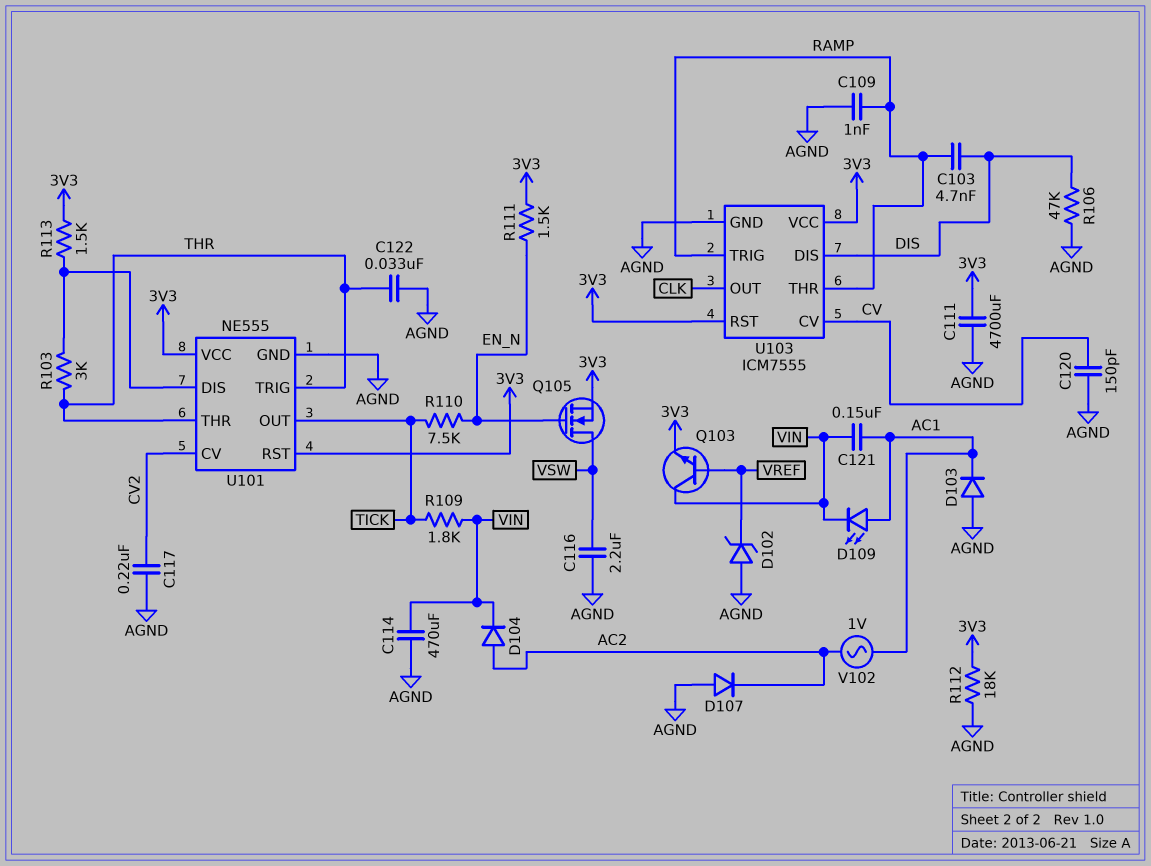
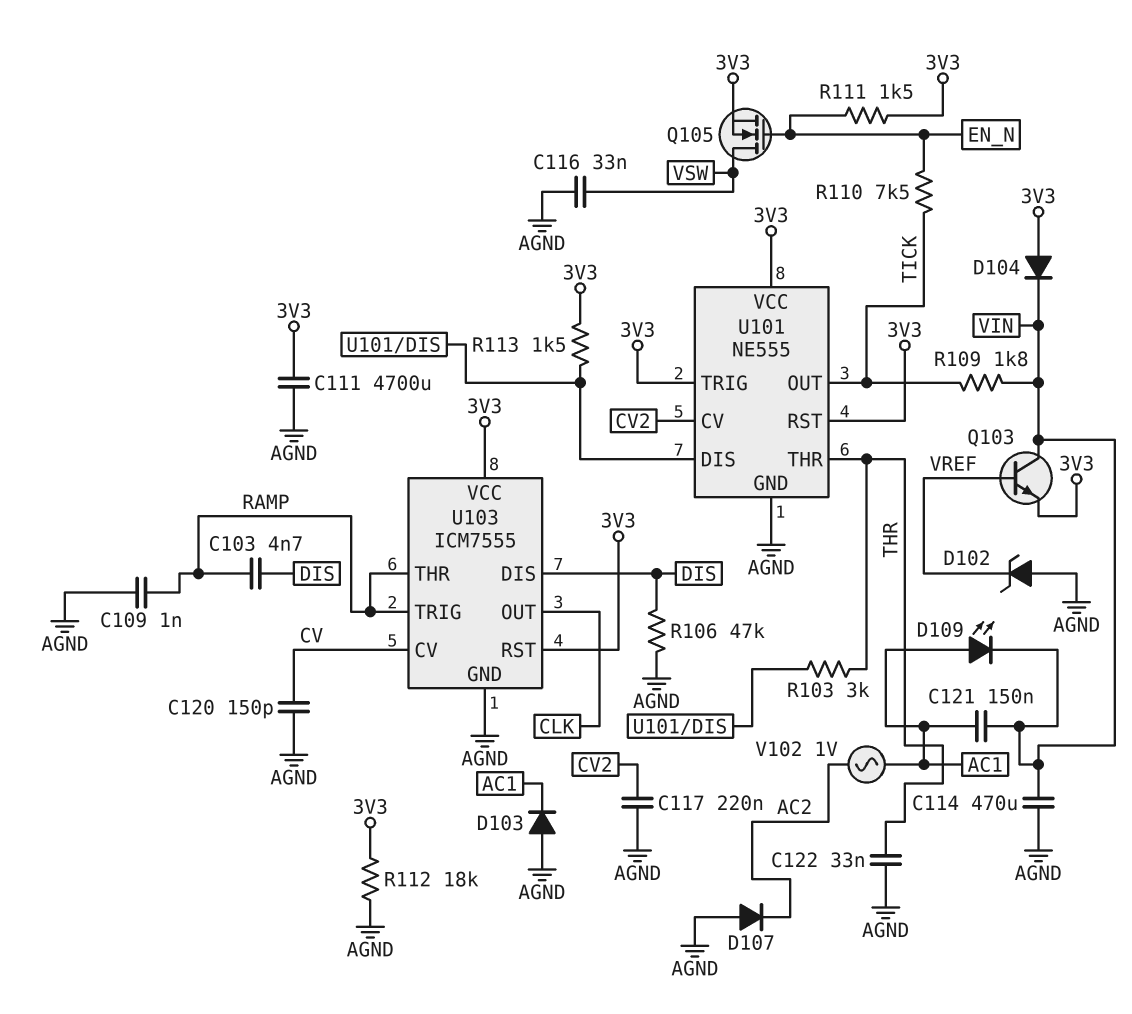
C116: 2.2uF (AGND, VSW) -> 33nF (AGND, VSW)
D104: diode (A AC2, K VIN) -> diode (A 3V3, K VIN)
U101 pin TRIG: THR -> 3V3

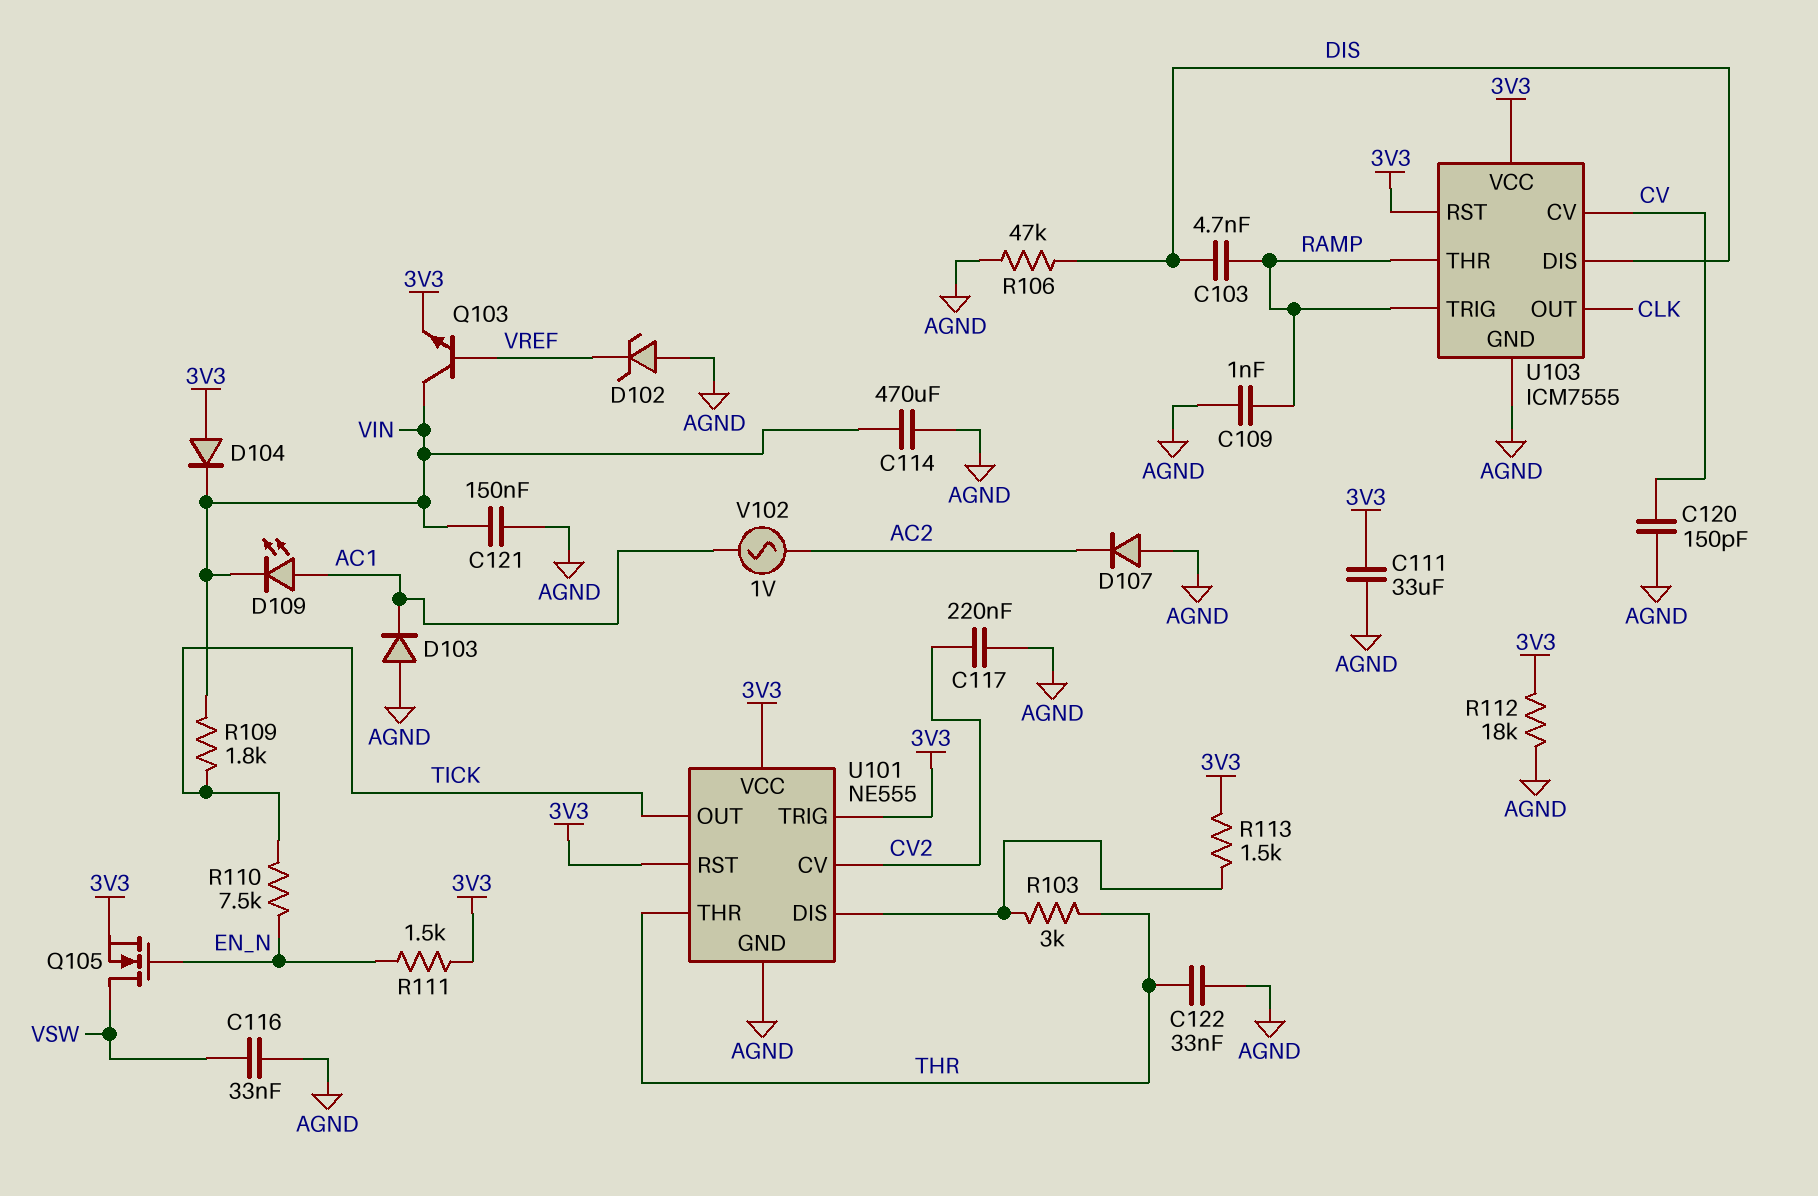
C111: 4700uF (3V3, AGND) -> 33uF (3V3, AGND)
C121: 150nF (AC1, VIN) -> 150nF (AGND, VIN)

